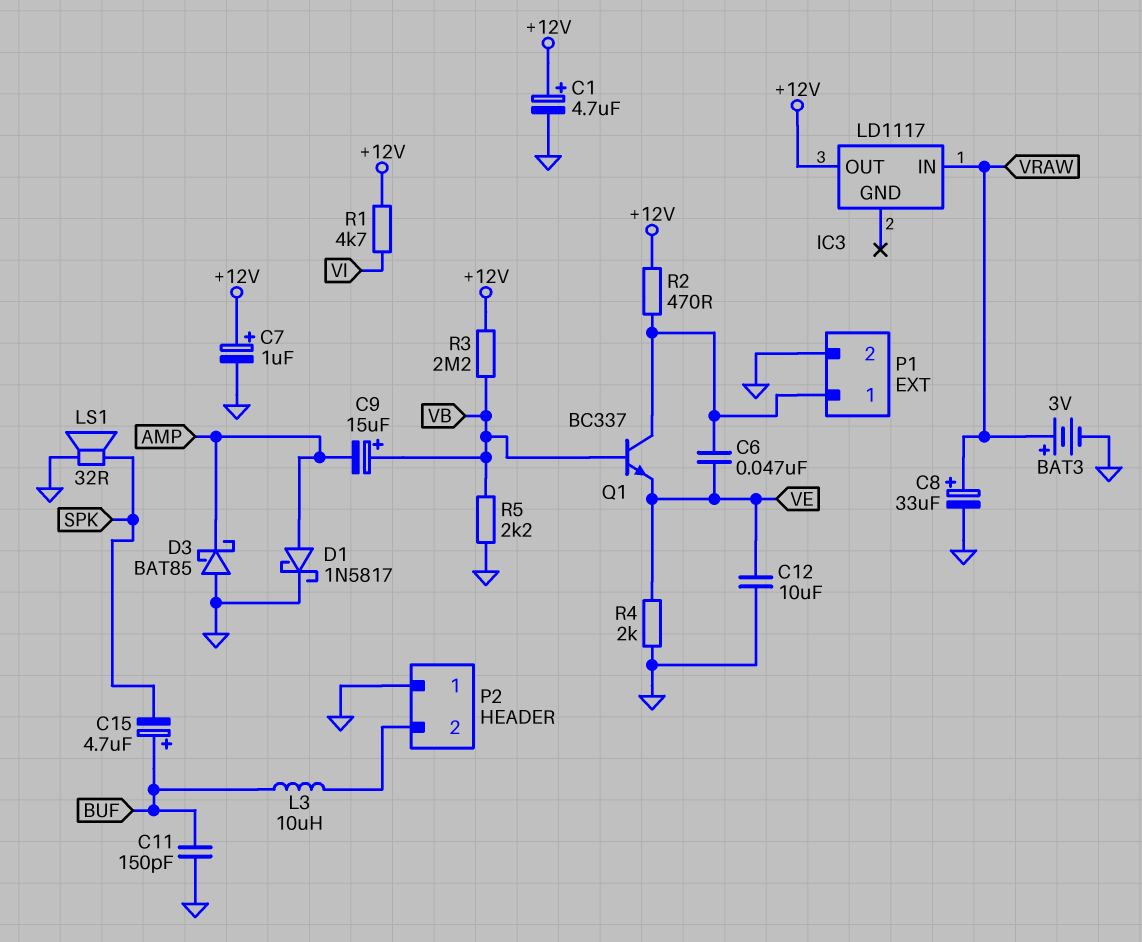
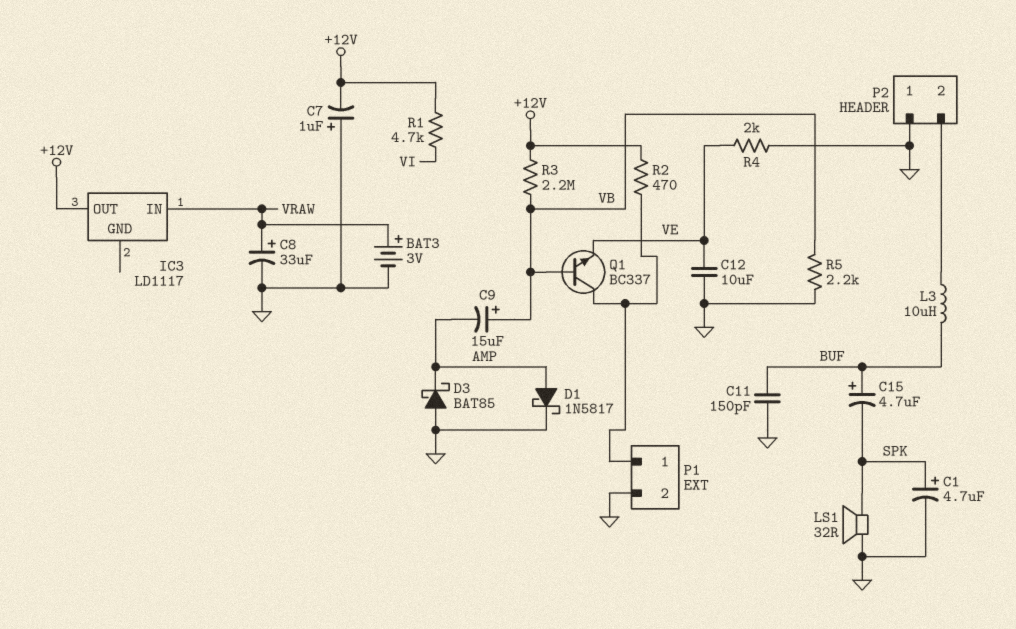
C1: 4.7uF (plus +12V, minus GND) -> 4.7uF (plus SPK, minus GND)
C6: 47nF (P1/1, VE) -> none
C7: 1uF (plus +12V, minus GND) -> 1uF (plus GND, minus +12V)

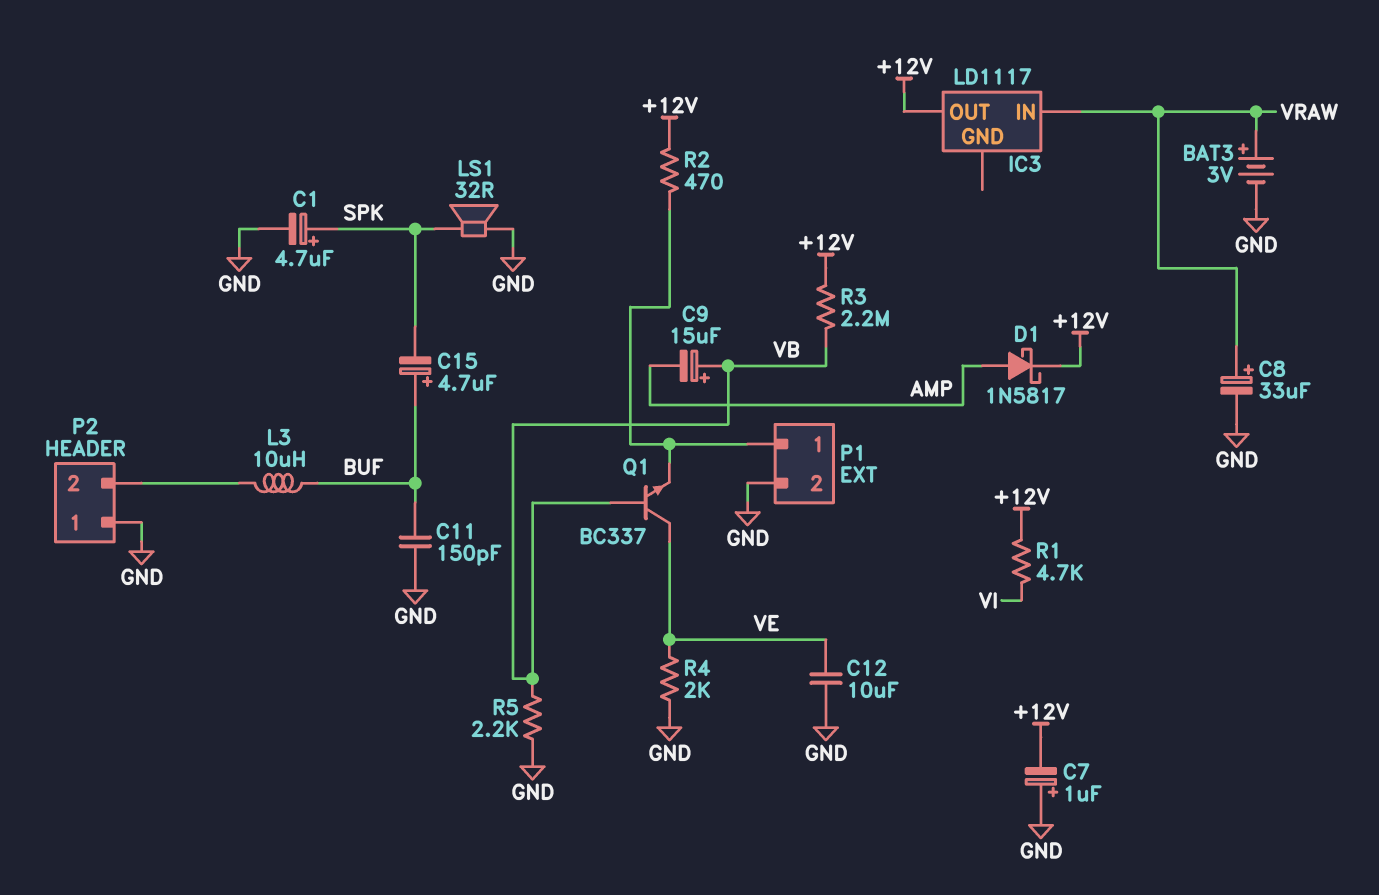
D1: schottky 1N5817 (A AMP, K GND) -> schottky 1N5817 (A AMP, K +12V)
D3: schottky BAT85 (A GND, K AMP) -> none
Q1: NPN BC337 (B VB, C P1/1, E VE) -> NPN BC337 (B VB, C VE, E P1/1)

